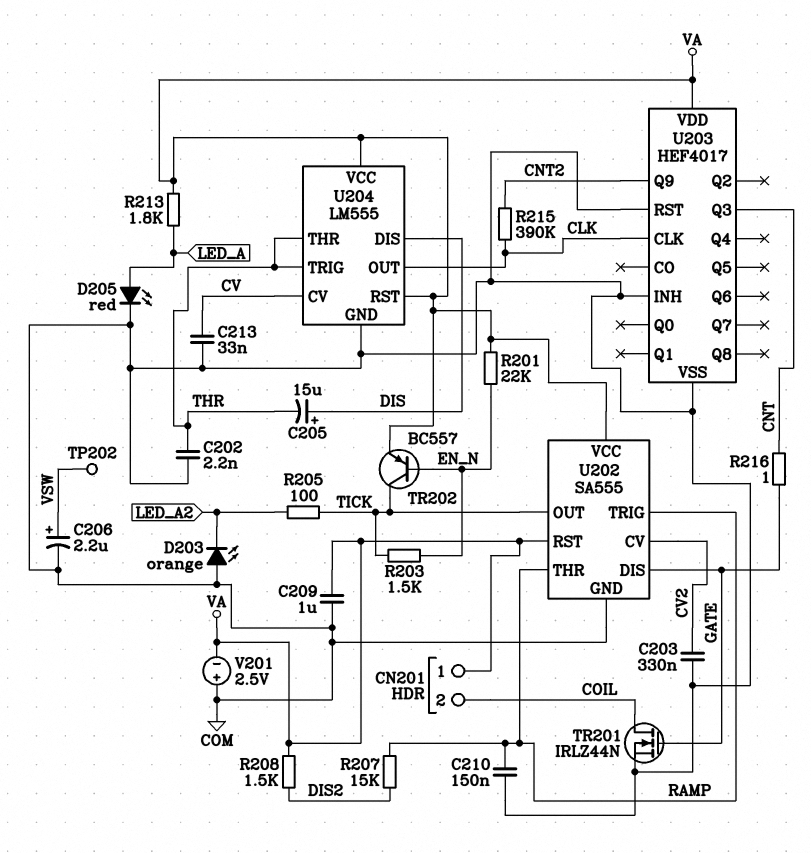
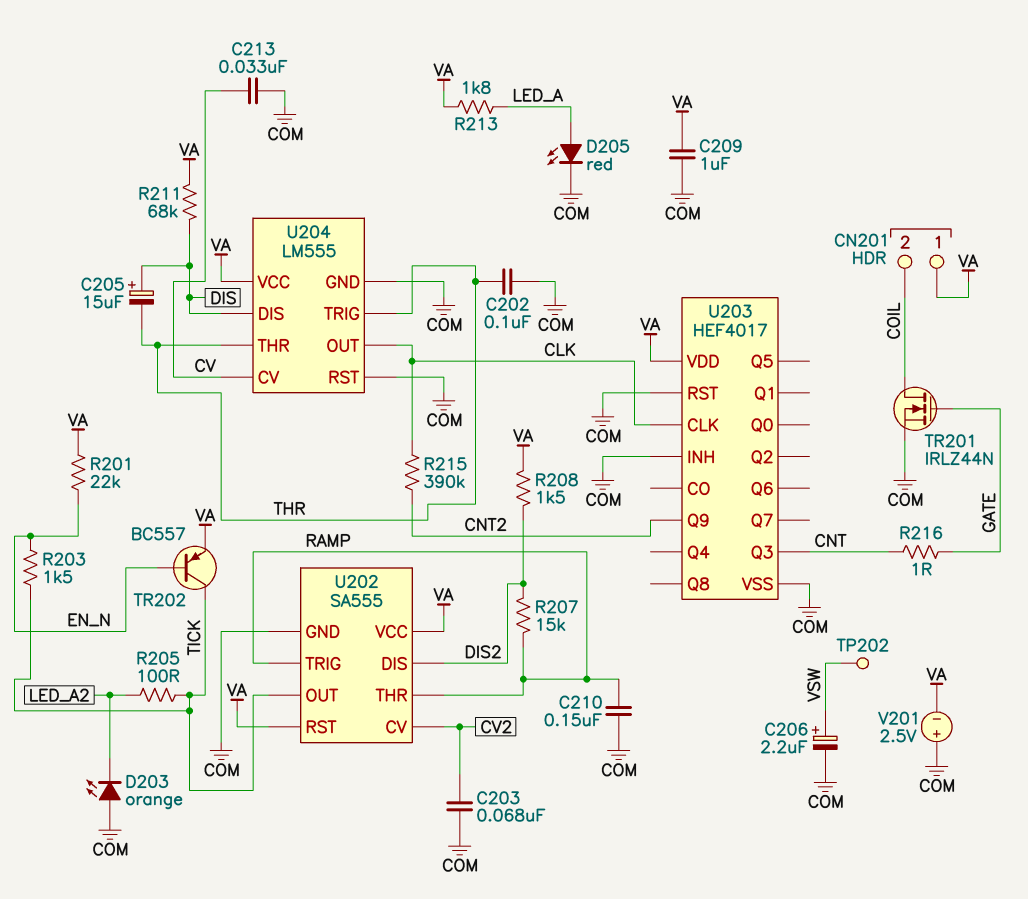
C202: 2.2nF (COM, THR) -> 100nF (COM, THR)
C203: 330nF (COM, CV2) -> 68nF (COM, CV2)
R211: none -> 68k (DIS, VA)
U202 pin DIS: GATE -> DIS2
U204 pin RST: VA -> COM

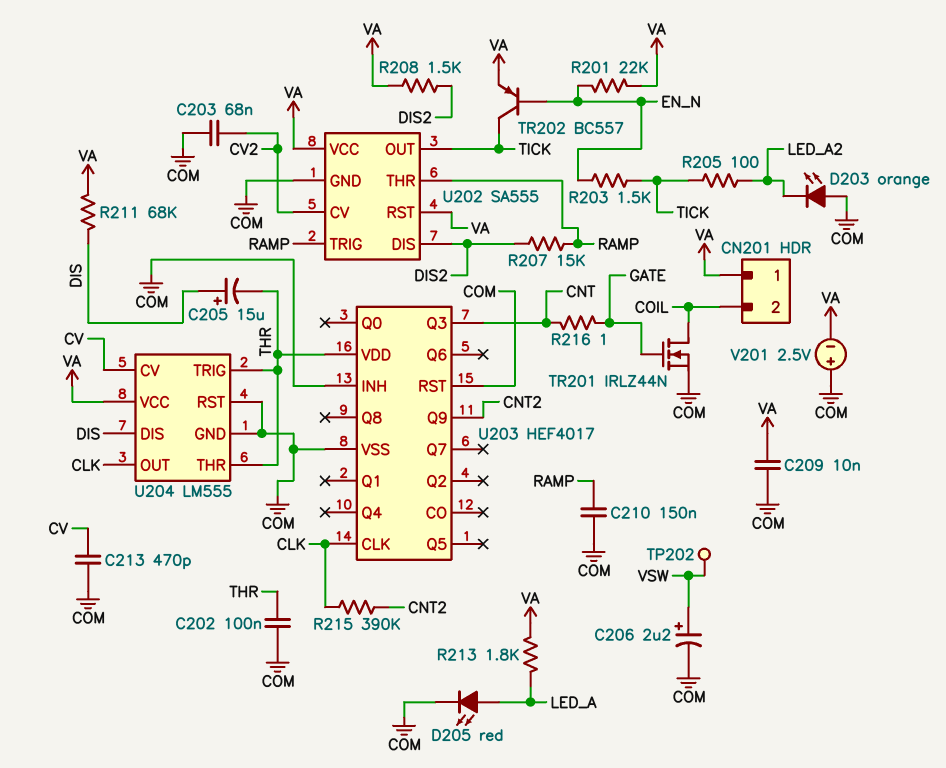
C209: 1uF (COM, VA) -> 10nF (COM, VA)
C213: 33nF (COM, CV) -> 470pF (COM, CV)
U203 pin VDD: VA -> THR

